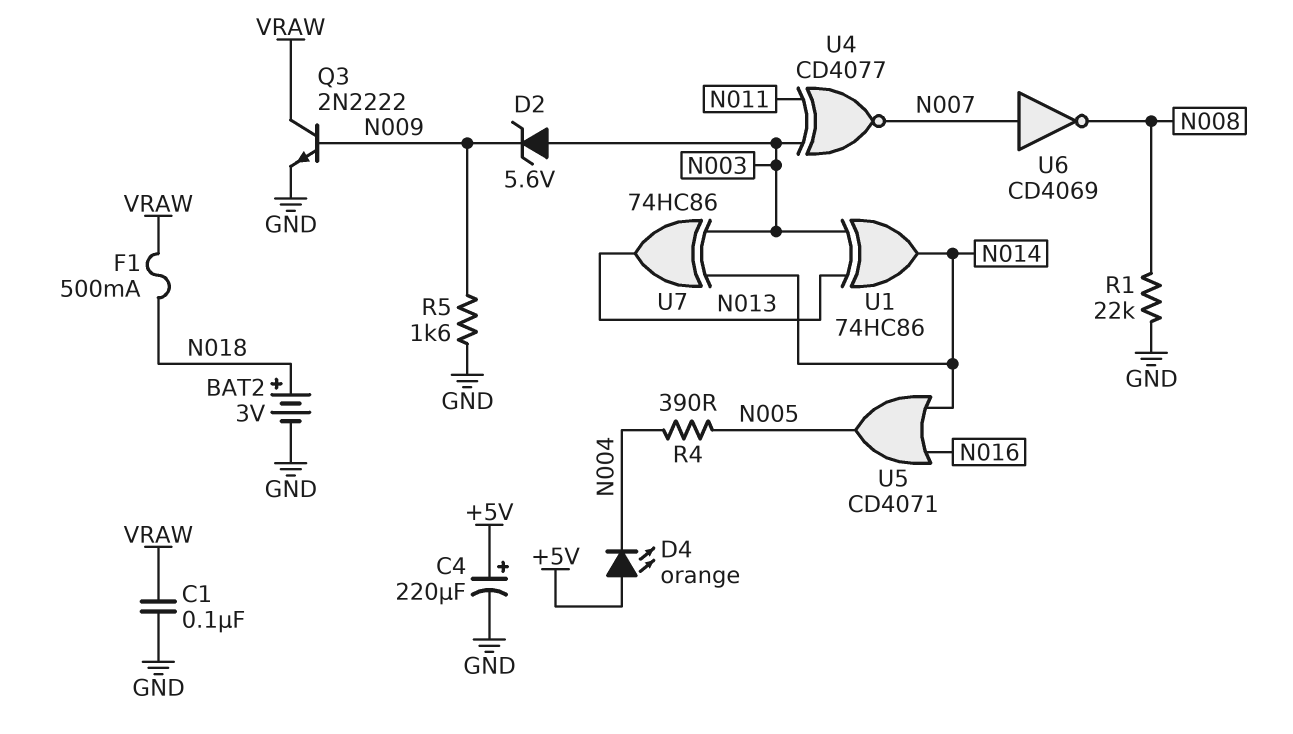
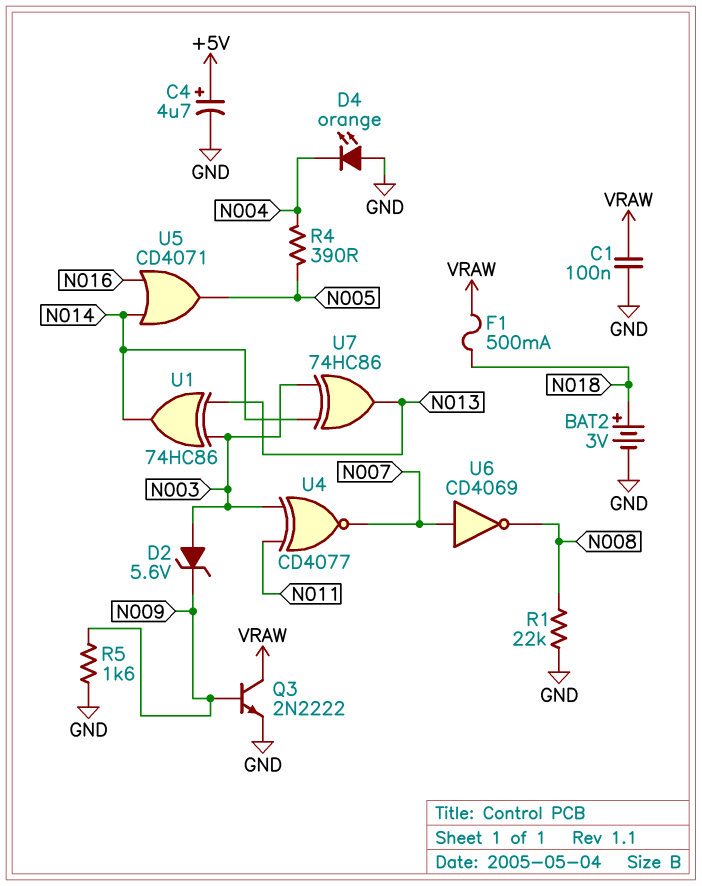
C4: 220uF (plus +5V, minus GND) -> 4.7uF (plus +5V, minus GND)
D4: LED orange (A +5V, K N004) -> LED orange (A GND, K N004)

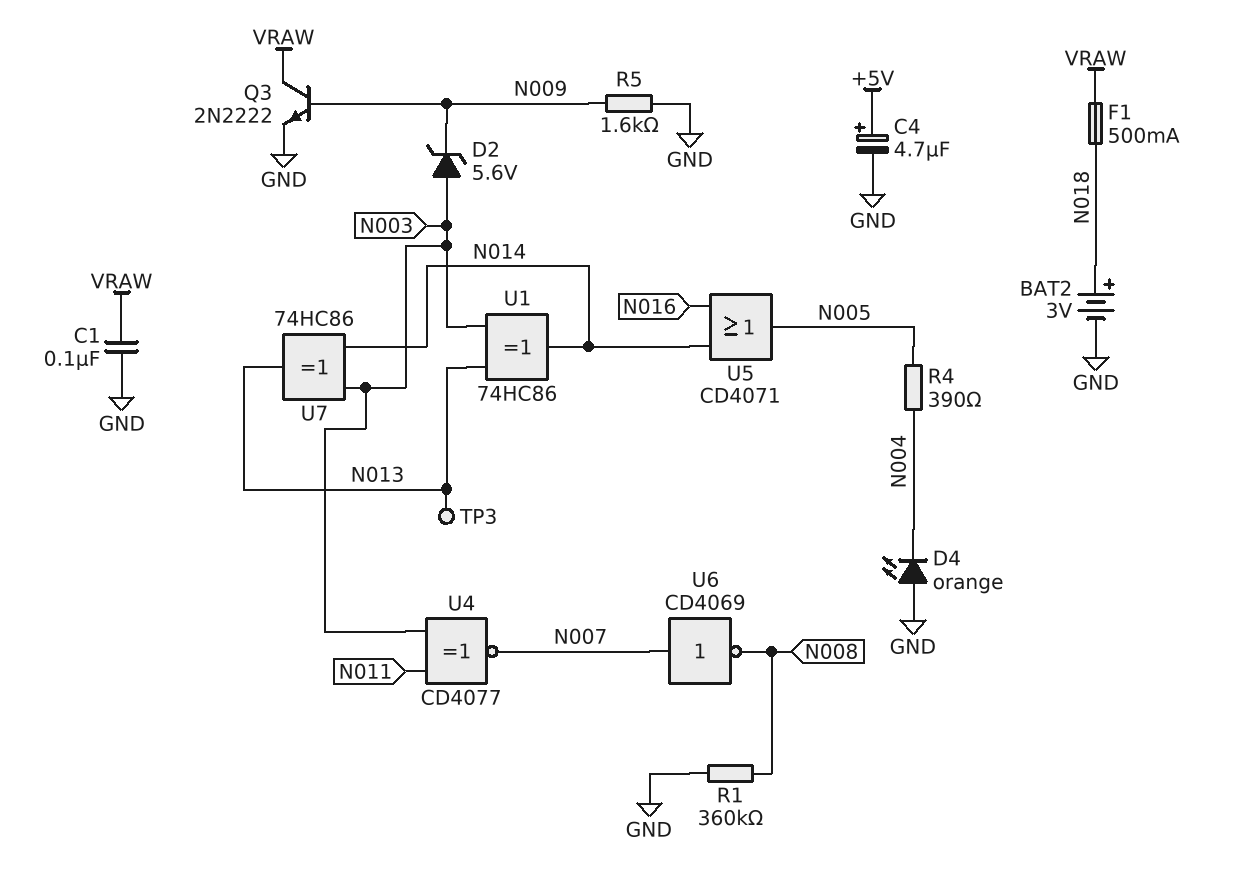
R1: 22k (GND, N008) -> 360k (GND, N008)
TP3: none -> test point (N013)

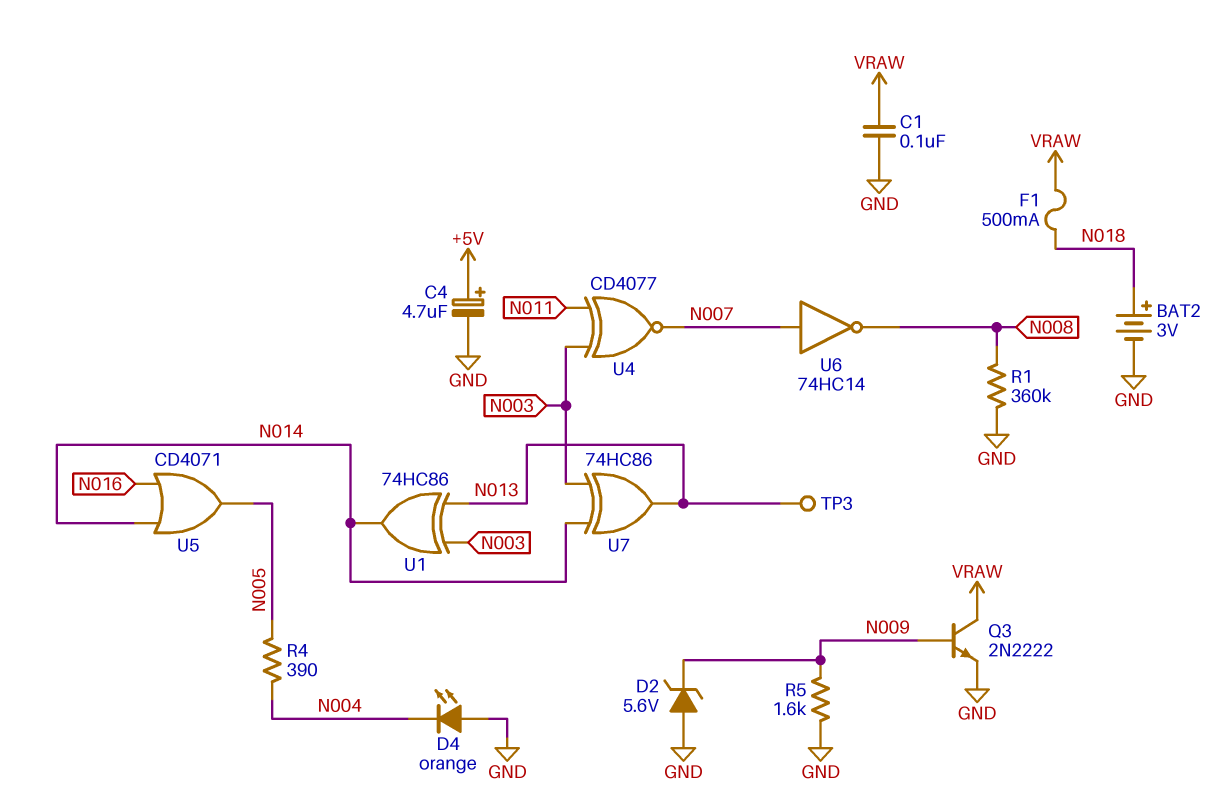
D2: zener 5.6V (A N003, K N009) -> zener 5.6V (A GND, K N009)
U6: NOT CD4069 (in N007, out N008) -> NOT 74HC14 (in N007, out N008)

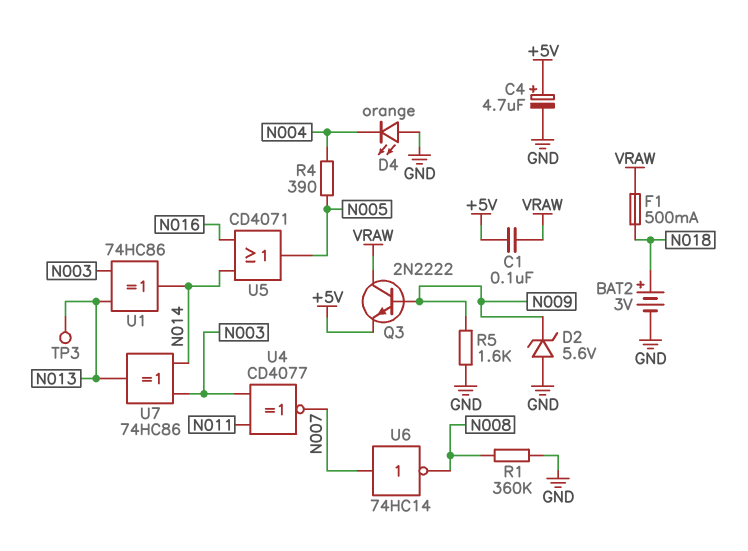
C1: 100nF (GND, VRAW) -> 100nF (+5V, VRAW)
Q3: NPN 2N2222 (B N009, C VRAW, E GND) -> NPN 2N2222 (B N009, C VRAW, E +5V)

